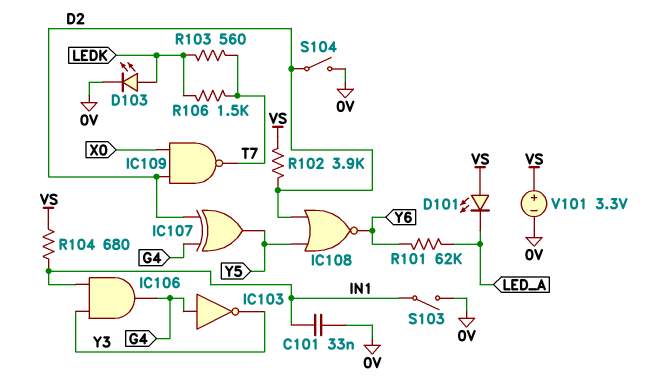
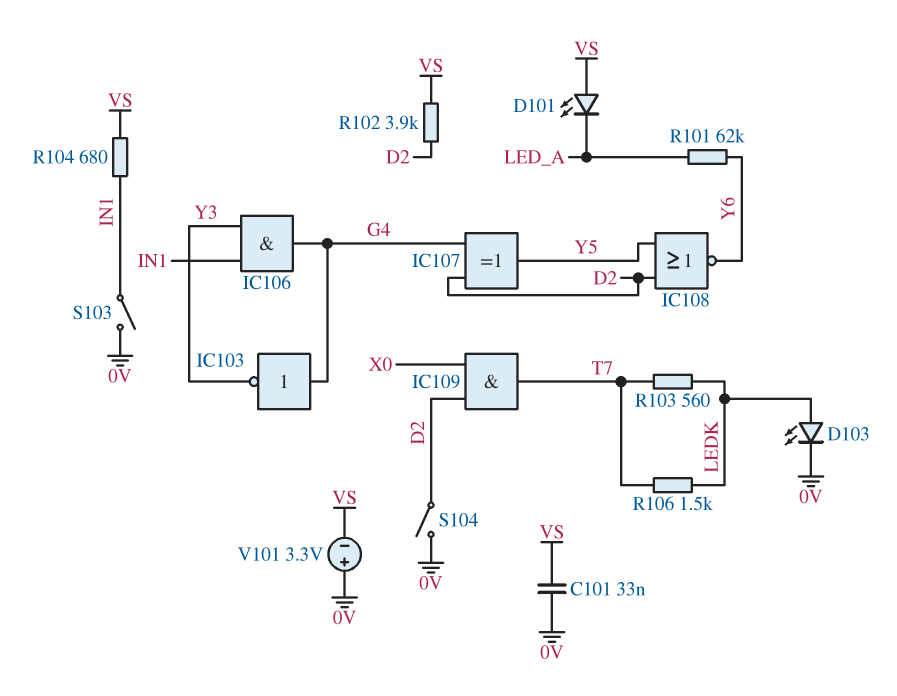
C101: 33nF (0V, IN1) -> 33nF (0V, VS)
IC109: NAND (in D2, in X0, out T7) -> AND (in D2, in X0, out T7)
V101: 3.3V (plus VS, minus 0V) -> 3.3V (plus 0V, minus VS)

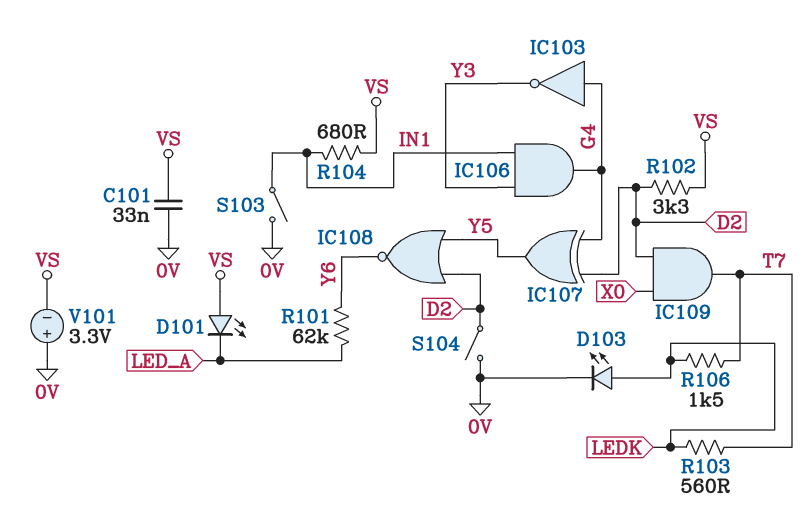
R102: 3.9k (D2, VS) -> 3.3k (D2, VS)

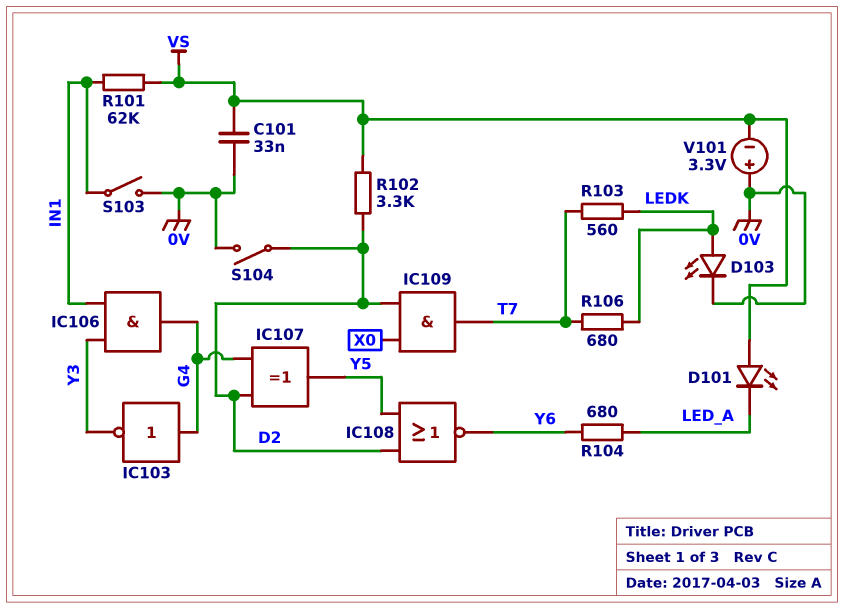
R101: 62k (LED_A, Y6) -> 62k (IN1, VS)
R104: 680 (IN1, VS) -> 680 (LED_A, Y6)
R106: 1.5k (LEDK, T7) -> 680 (LEDK, T7)

